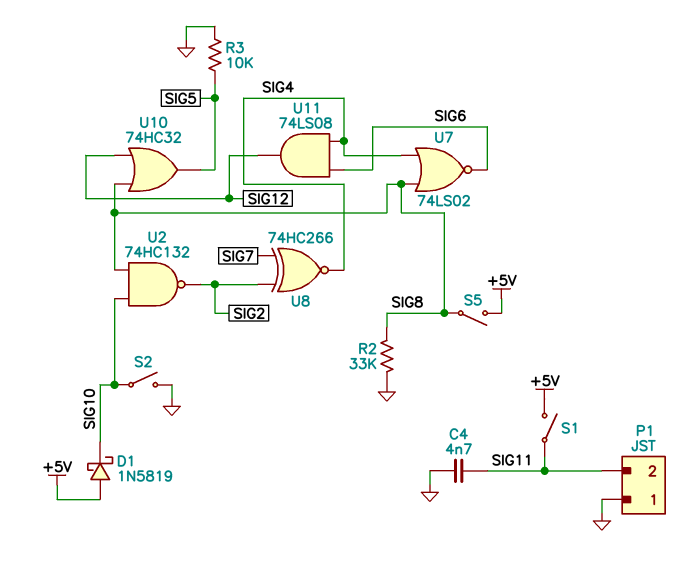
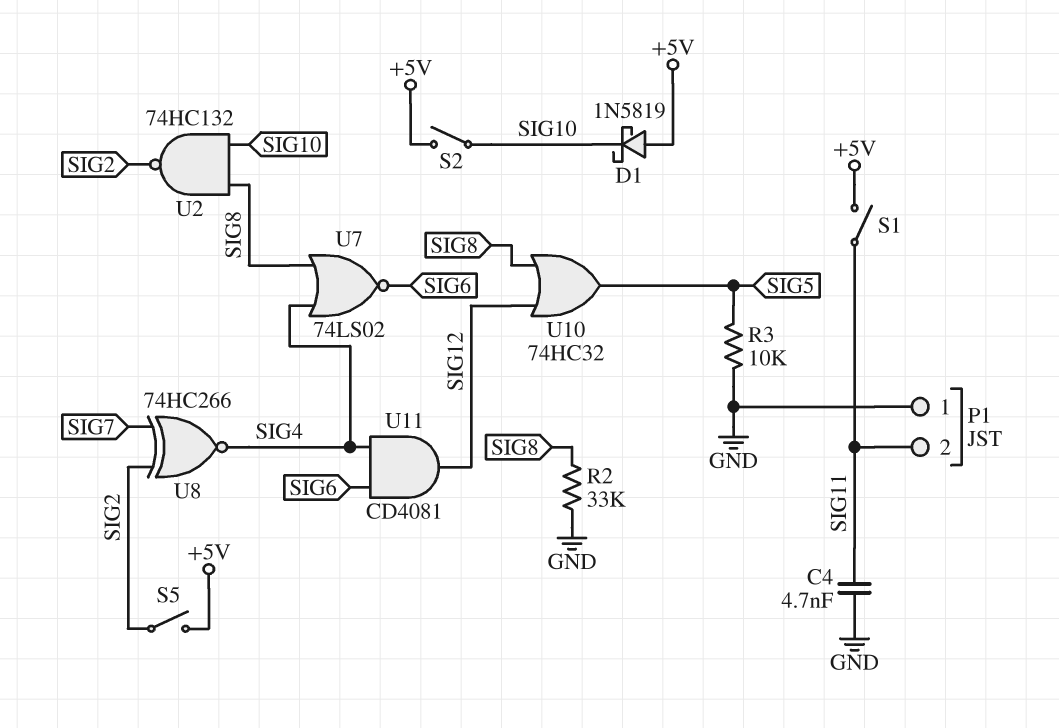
S2: switch (GND, SIG10) -> switch (+5V, SIG10)
S5: switch (+5V, SIG8) -> switch (+5V, SIG2)
U11: AND 74LS08 (in SIG4, in SIG6, out SIG12) -> AND CD4081 (in SIG4, in SIG6, out SIG12)

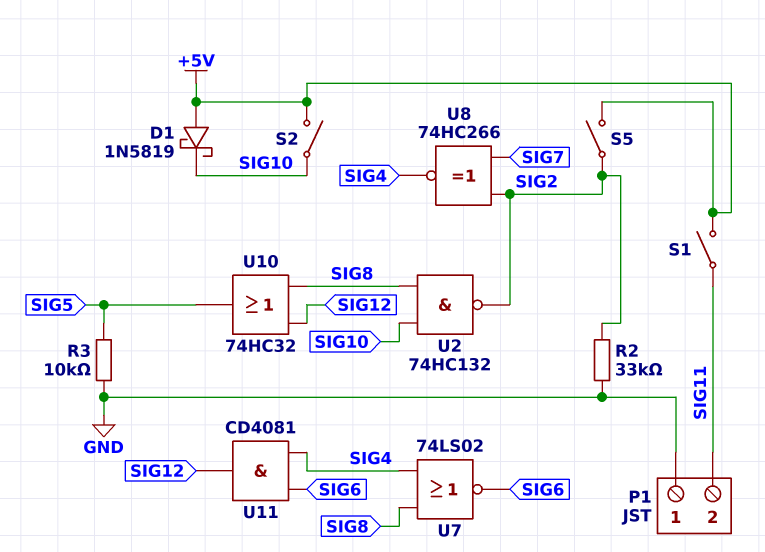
C4: 4.7nF (GND, SIG11) -> none
R2: 33k (GND, SIG8) -> 33k (GND, SIG2)

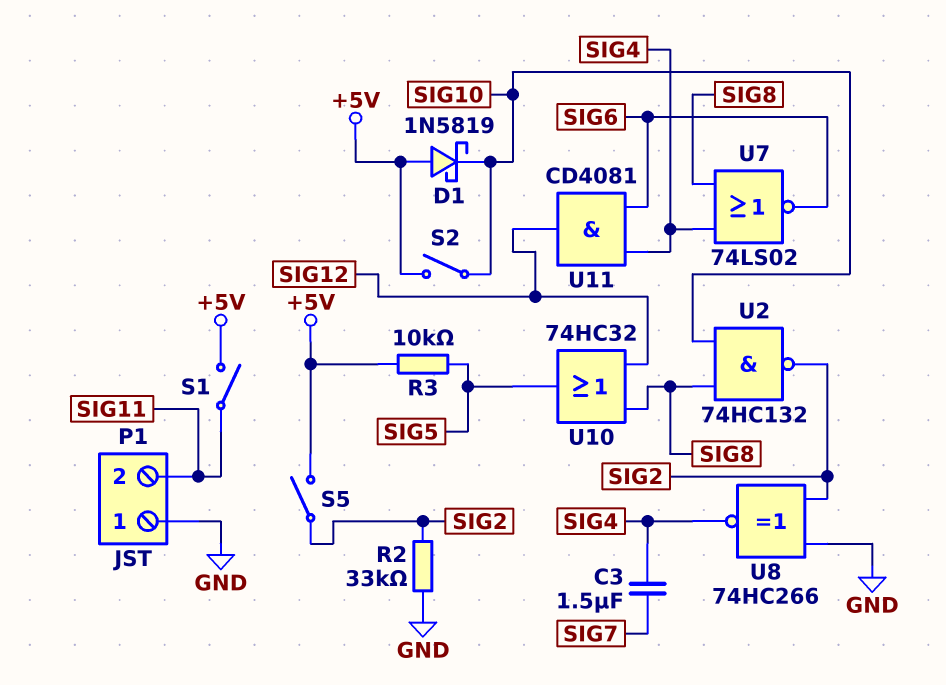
C3: none -> 1.5uF (SIG4, SIG7)
R3: 10k (GND, SIG5) -> 10k (+5V, SIG5)
U8: XNOR 74HC266 (in SIG2, in SIG7, out SIG4) -> XNOR 74HC266 (in GND, in SIG2, out SIG4)

